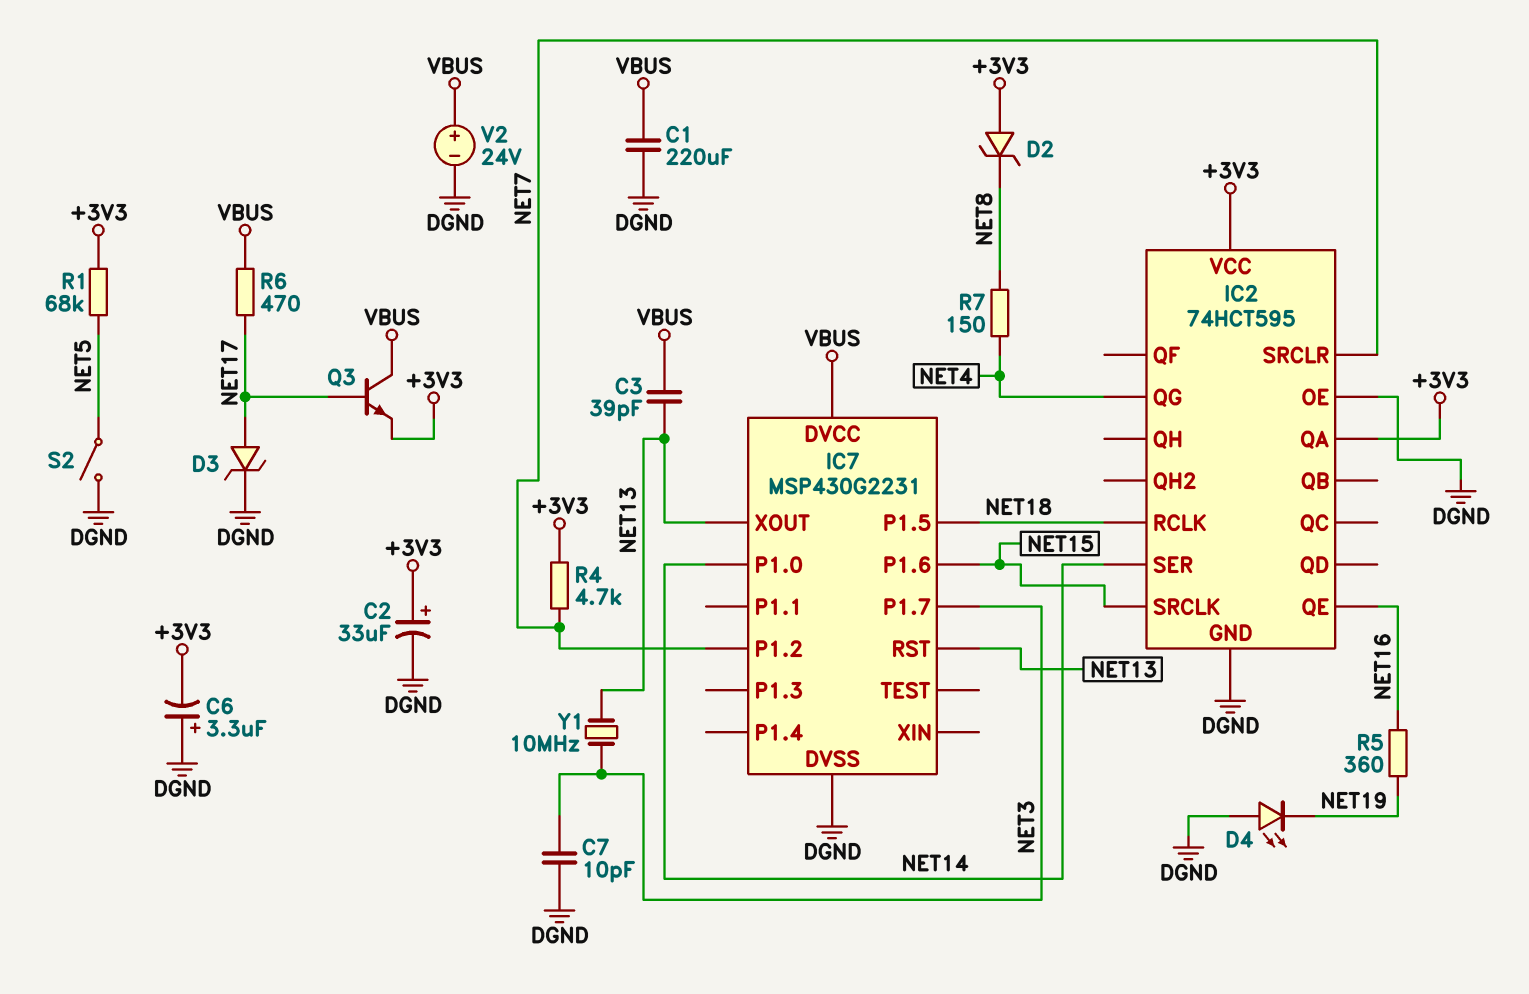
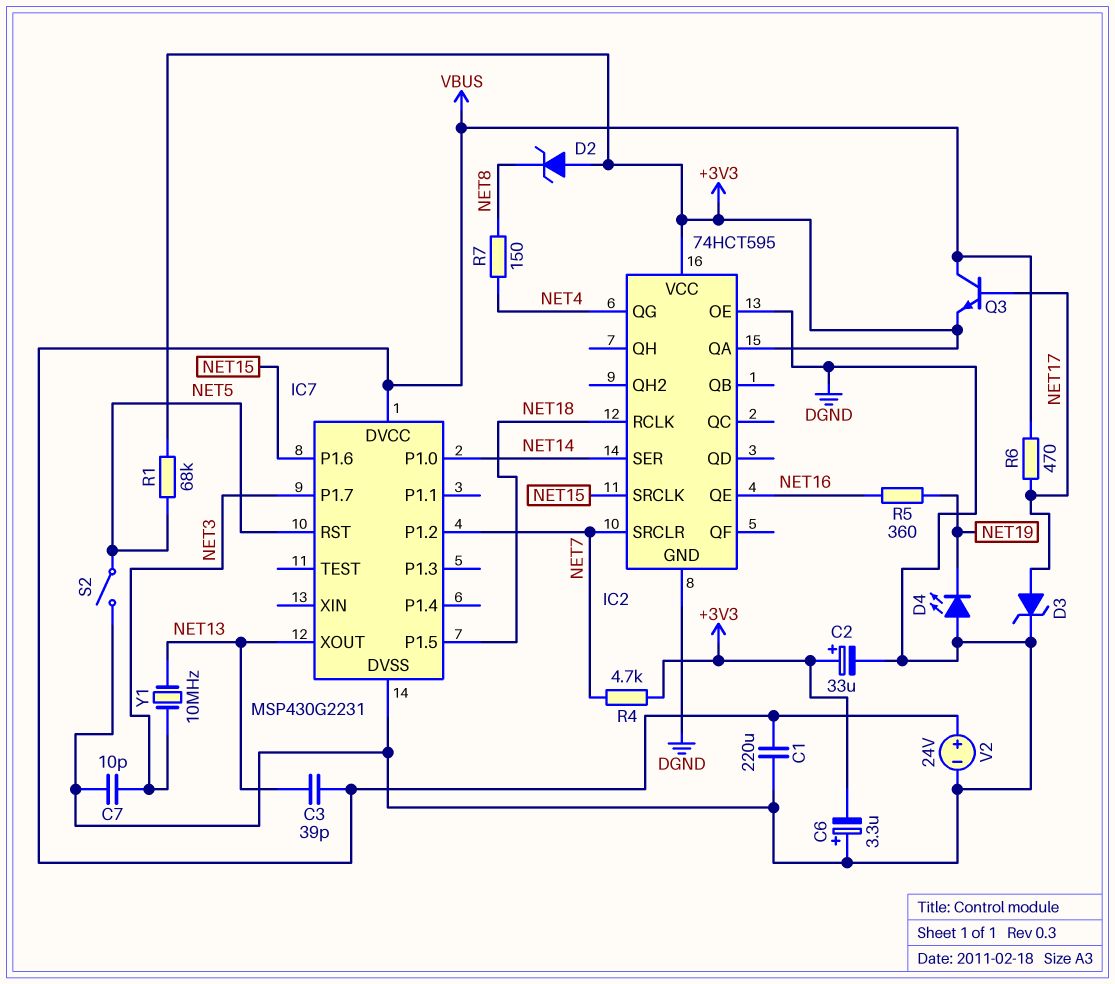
IC7 pin RST: NET13 -> NET5

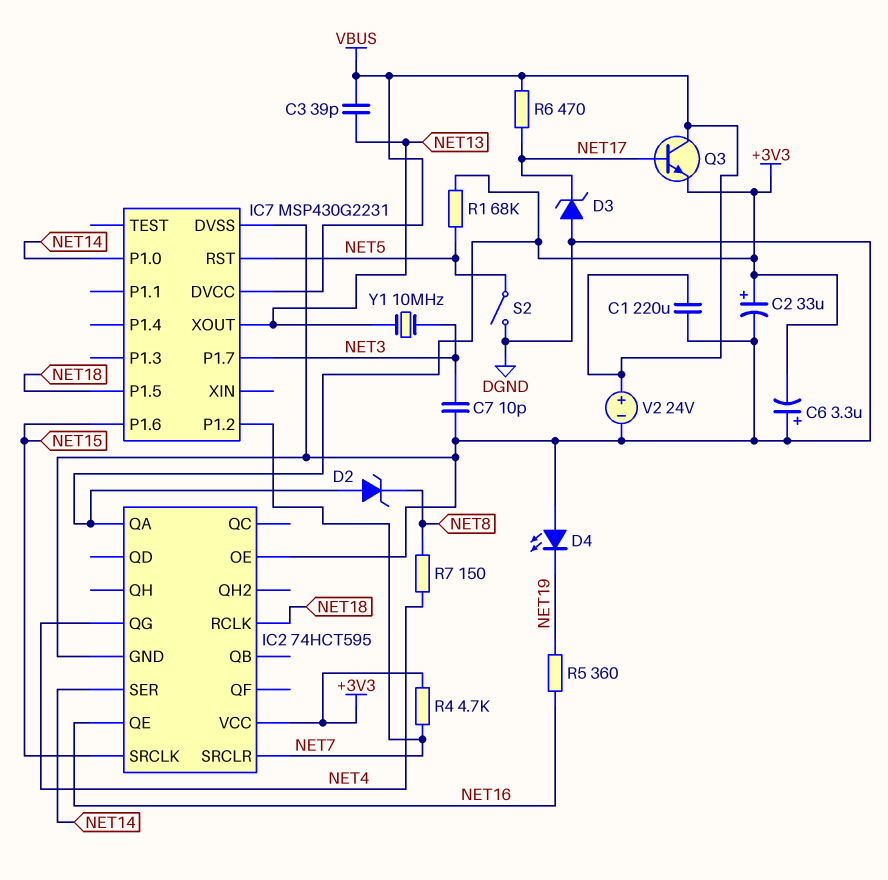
D3: zener (A NET17, K DGND) -> zener (A DGND, K NET17)

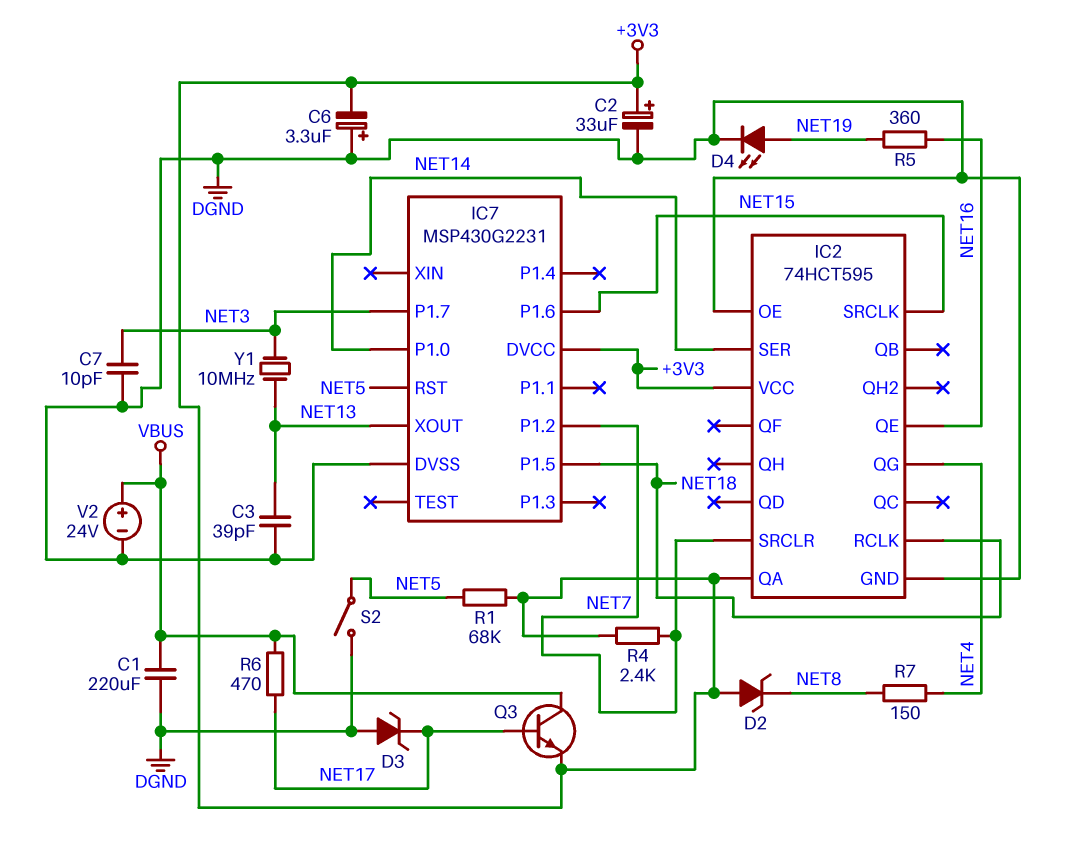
C3: 39pF (NET13, VBUS) -> 39pF (DGND, NET13)
D4: LED (A DGND, K NET19) -> LED (A NET19, K DGND)
IC7 pin DVCC: VBUS -> +3V3
R4: 4.7k (+3V3, NET7) -> 2.4k (+3V3, NET7)

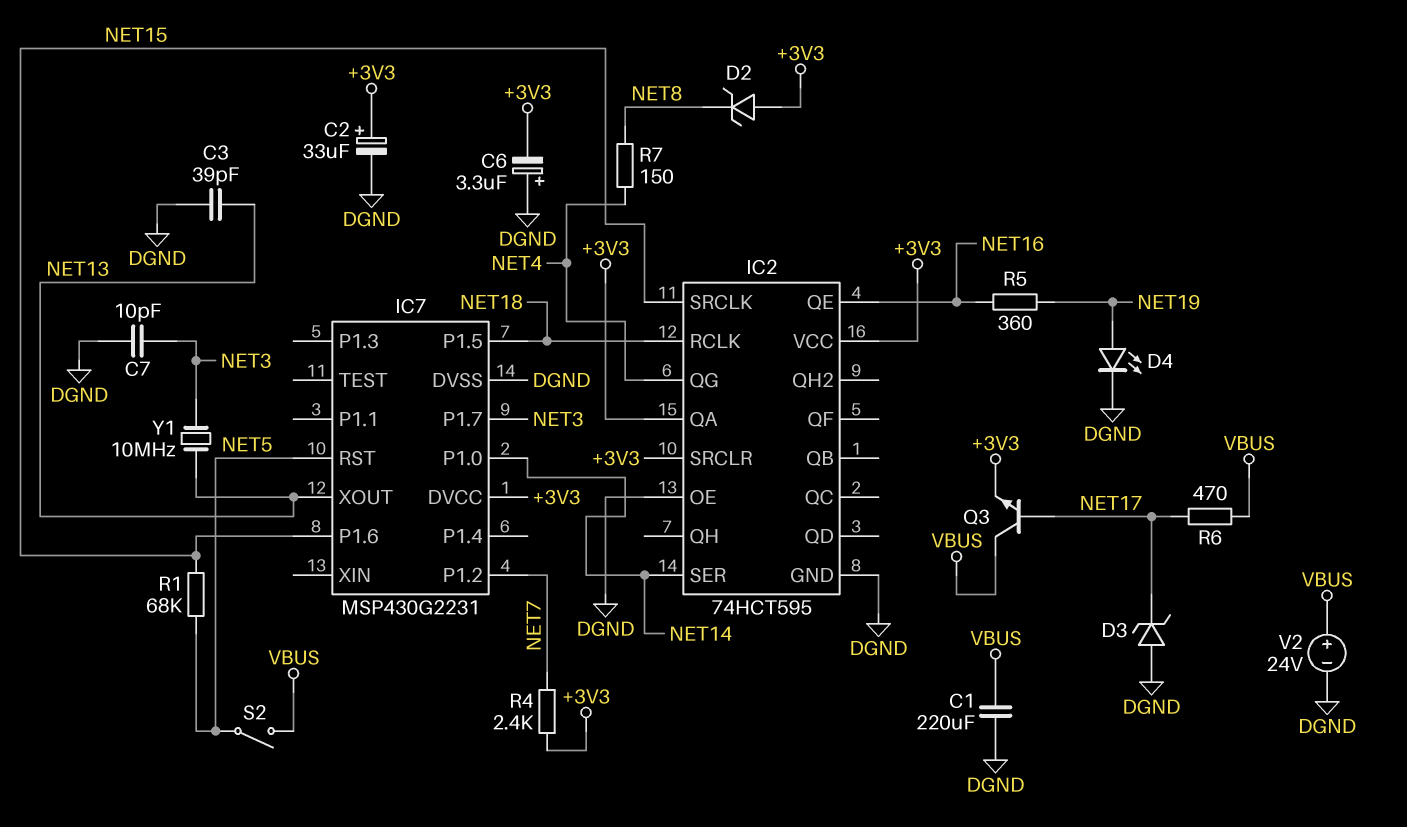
IC2 pin SRCLR: NET7 -> +3V3
R1: 68k (+3V3, NET5) -> 68k (NET5, NET15)
S2: switch (DGND, NET5) -> switch (NET5, VBUS)

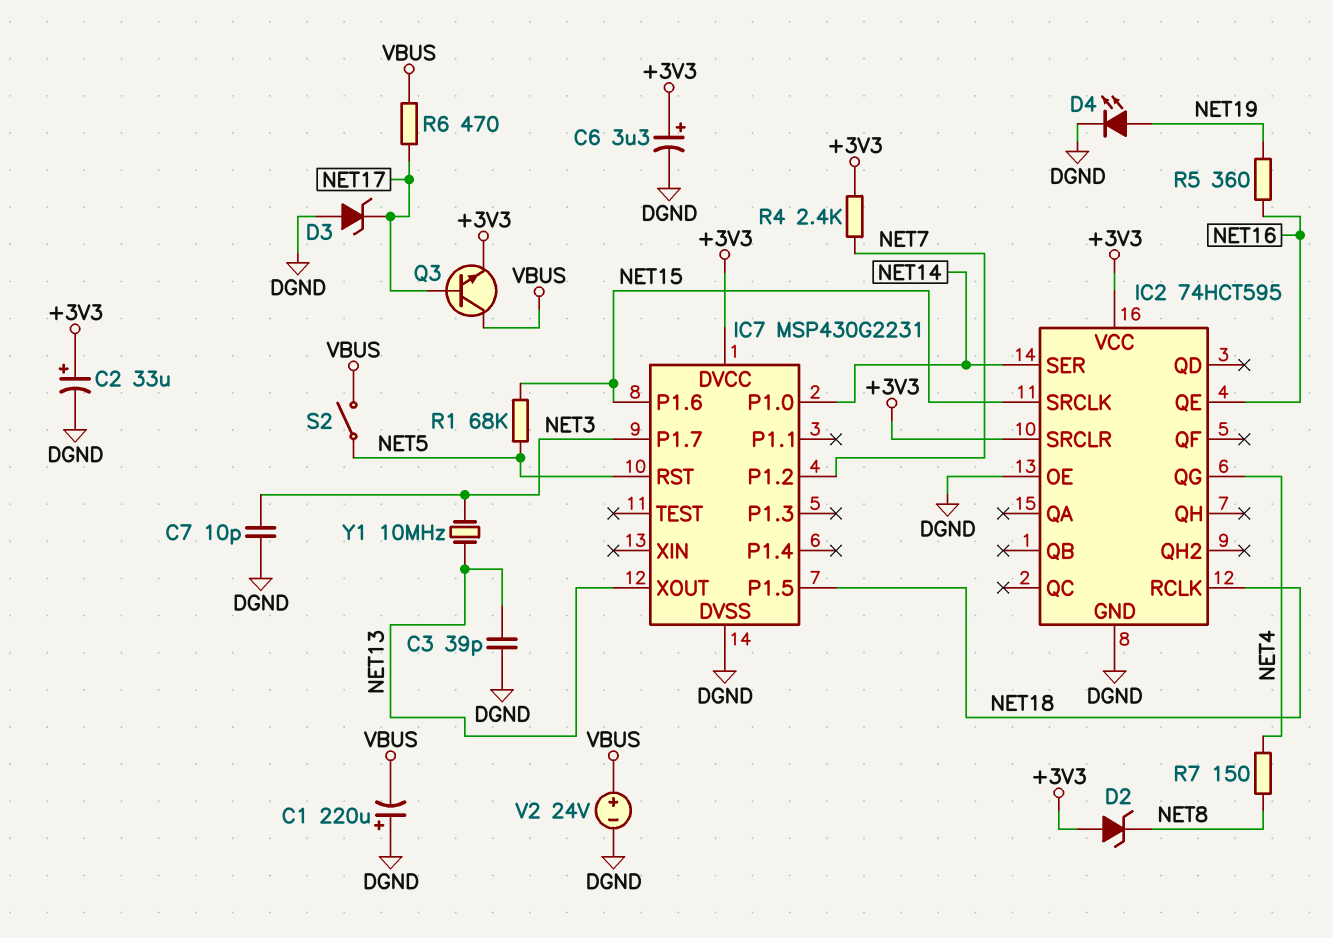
C1: 220uF (DGND, VBUS) -> 220uF (plus DGND, minus VBUS)
C6: 3.3uF (plus DGND, minus +3V3) -> 3.3uF (plus +3V3, minus DGND)
IC2 pin QA: +3V3 -> none

